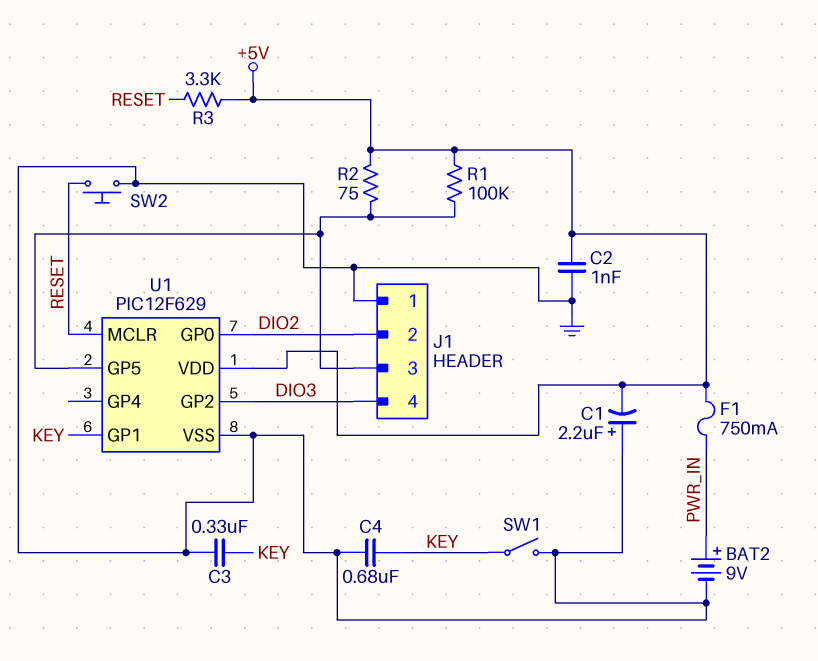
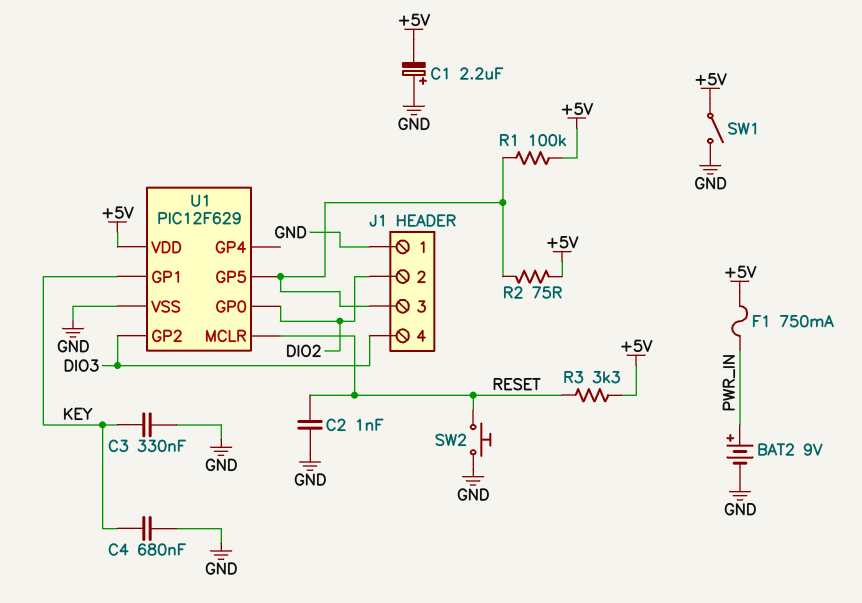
C2: 1nF (+5V, GND) -> 1nF (GND, RESET)
SW1: switch (GND, KEY) -> switch (+5V, GND)

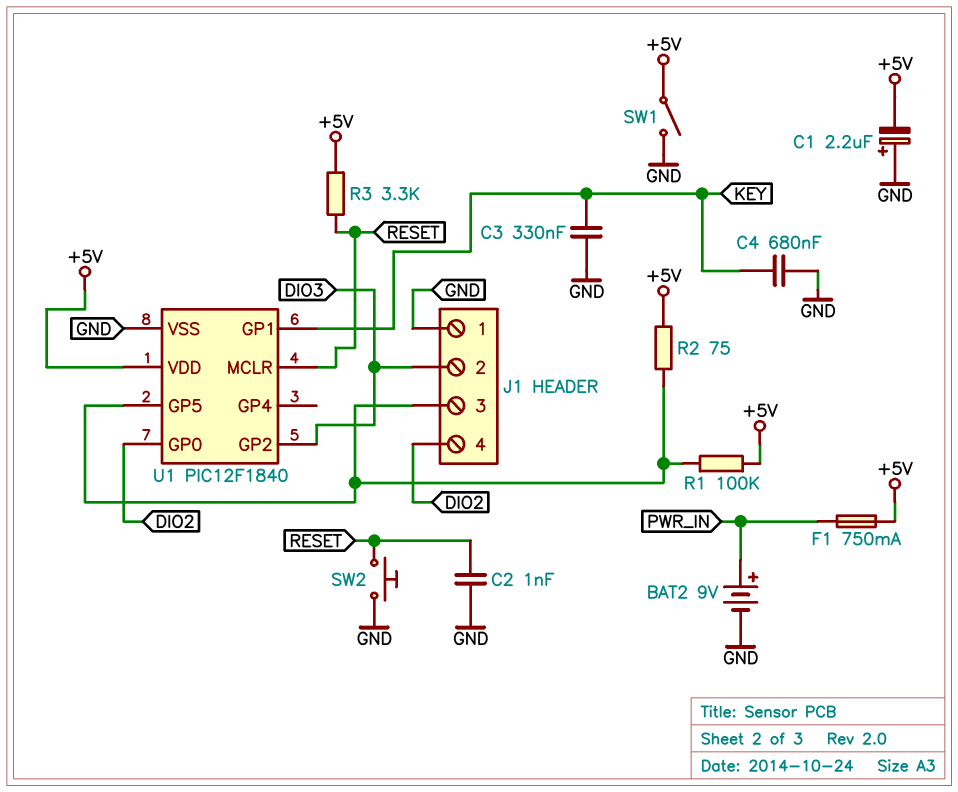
J1 pin 2: DIO2 -> DIO3
J1 pin 4: DIO3 -> DIO2
U1: PIC12F629 -> PIC12F1840

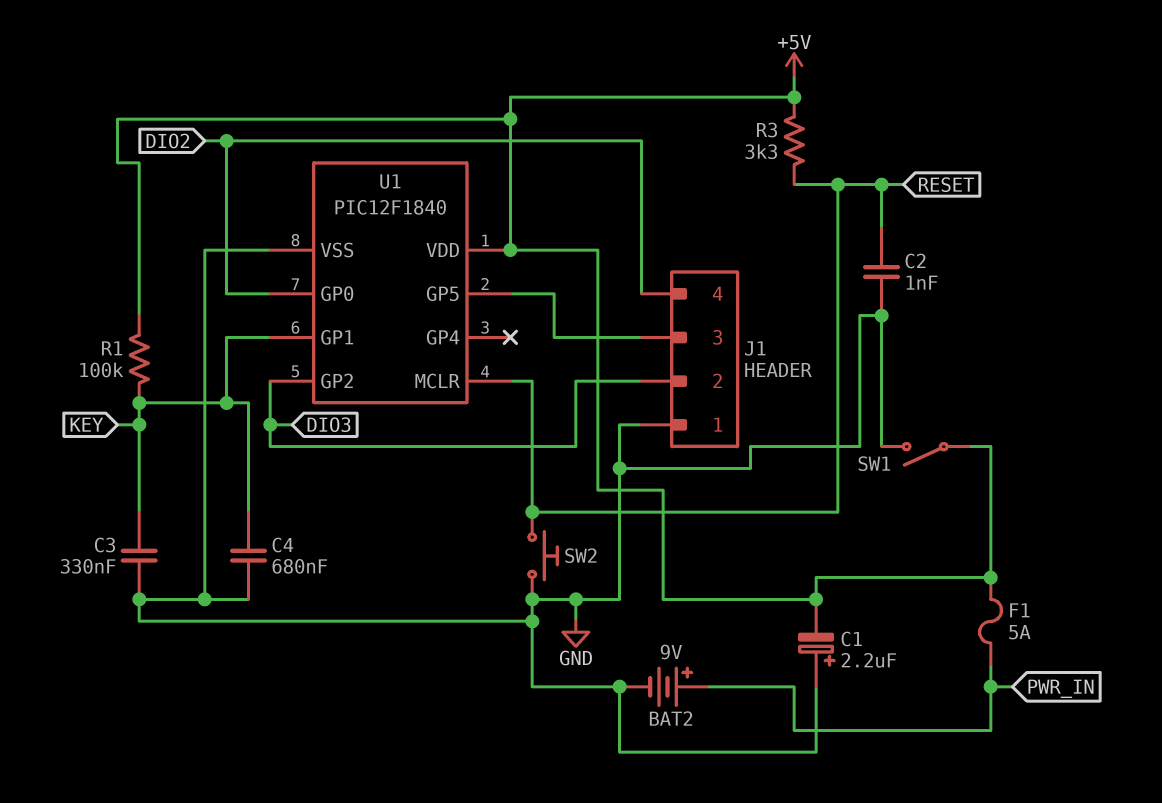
F1: 750mA (+5V, PWR_IN) -> 5A (+5V, PWR_IN)
R1: 100k (+5V, J1/3) -> 100k (+5V, KEY)
R2: 75 (+5V, J1/3) -> none

